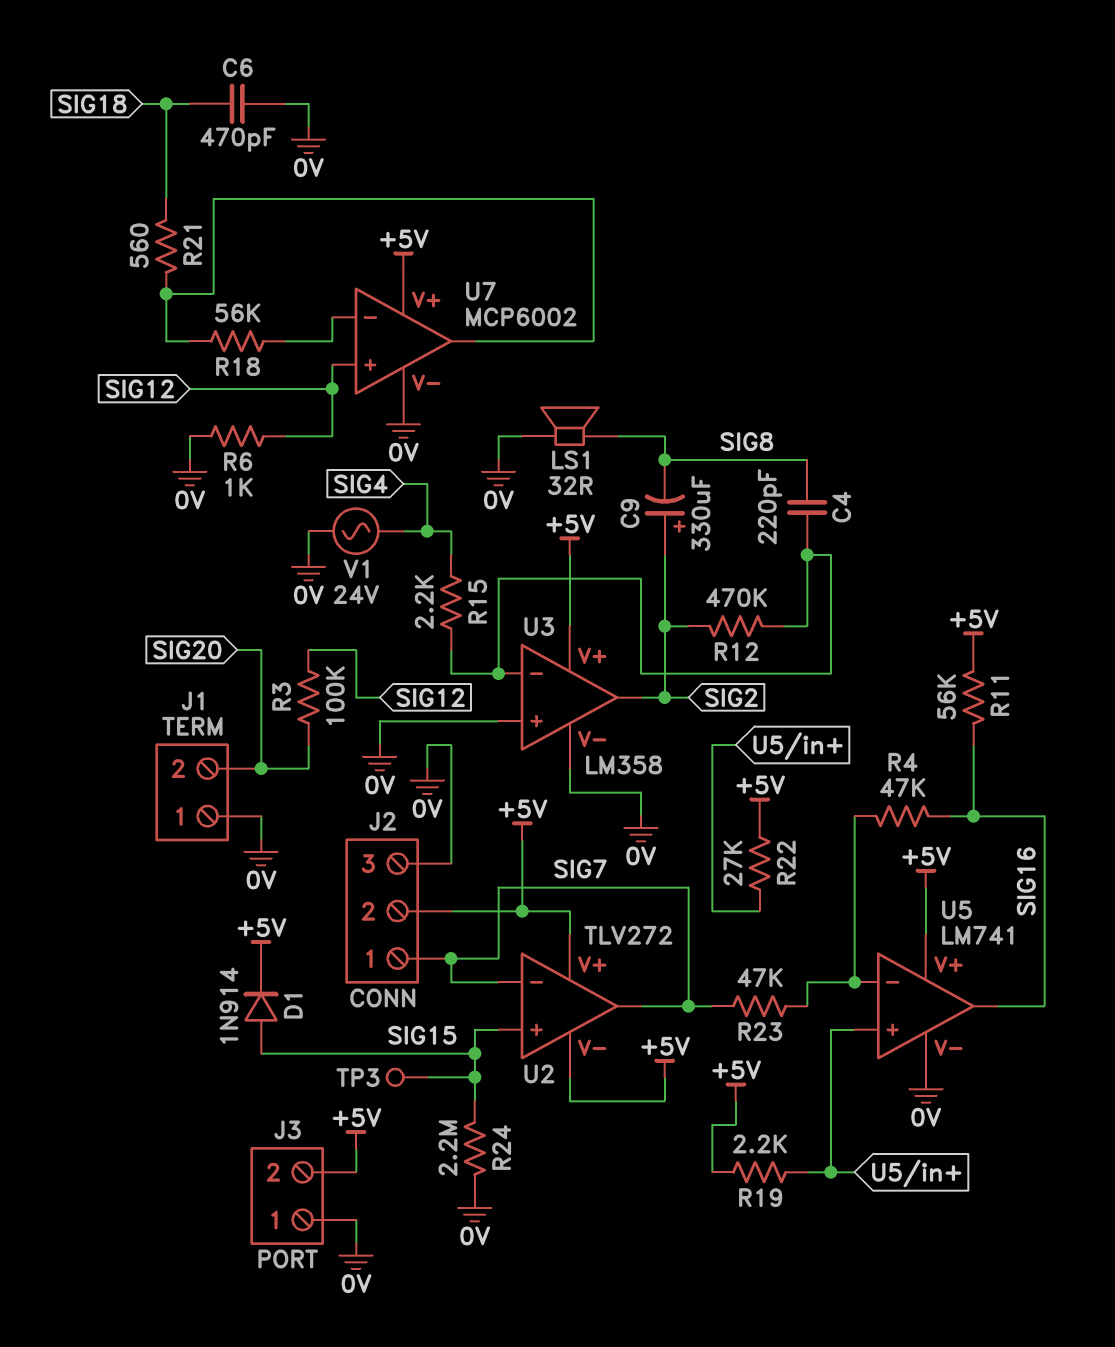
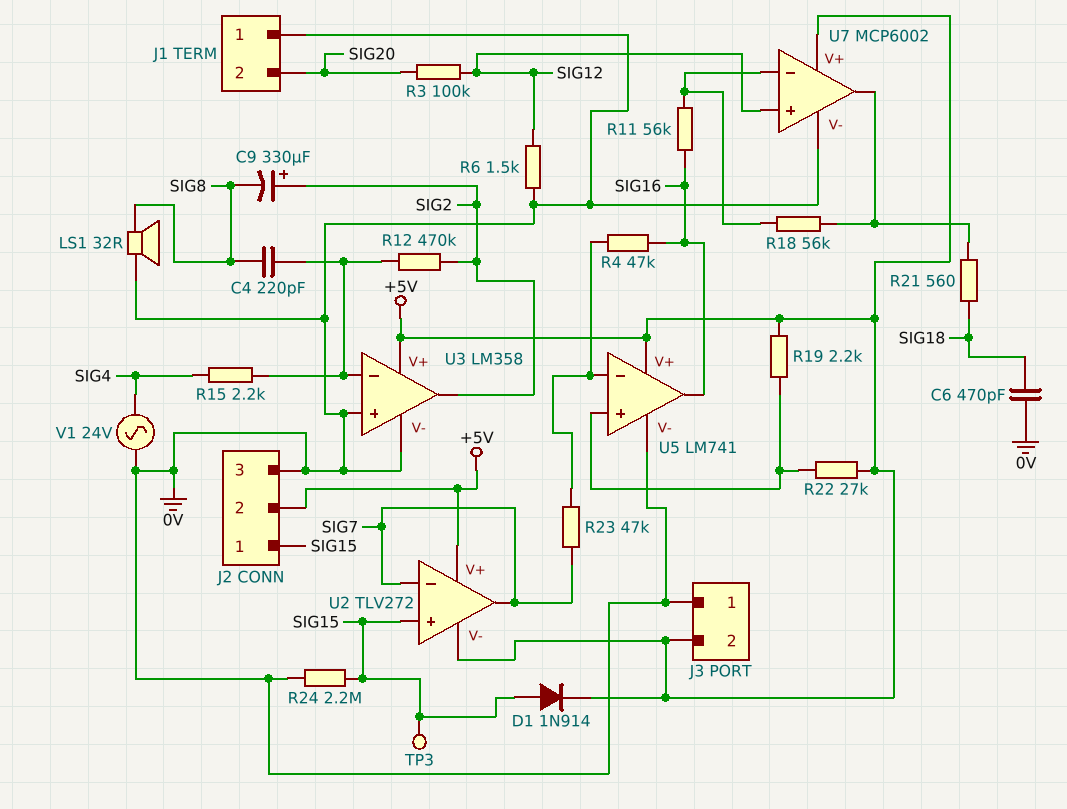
J2 pin 1: SIG7 -> SIG15
R6: 1k (0V, SIG12) -> 1.5k (0V, SIG12)
R11: 56k (+5V, SIG16) -> 56k (SIG16, U7/in-)

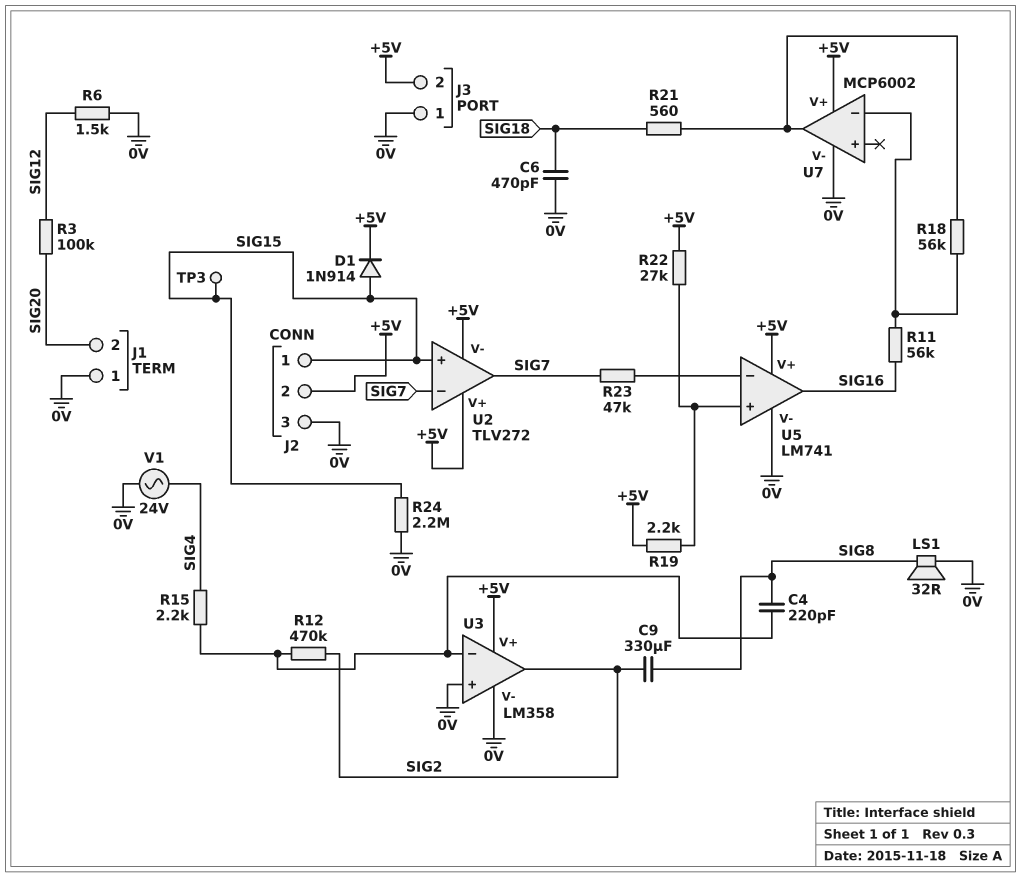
C9: 330uF (plus SIG2, minus SIG8) -> 330uF (SIG2, SIG8)
R4: 47k (SIG16, U5/in-) -> none
U7 pin in+: SIG12 -> none

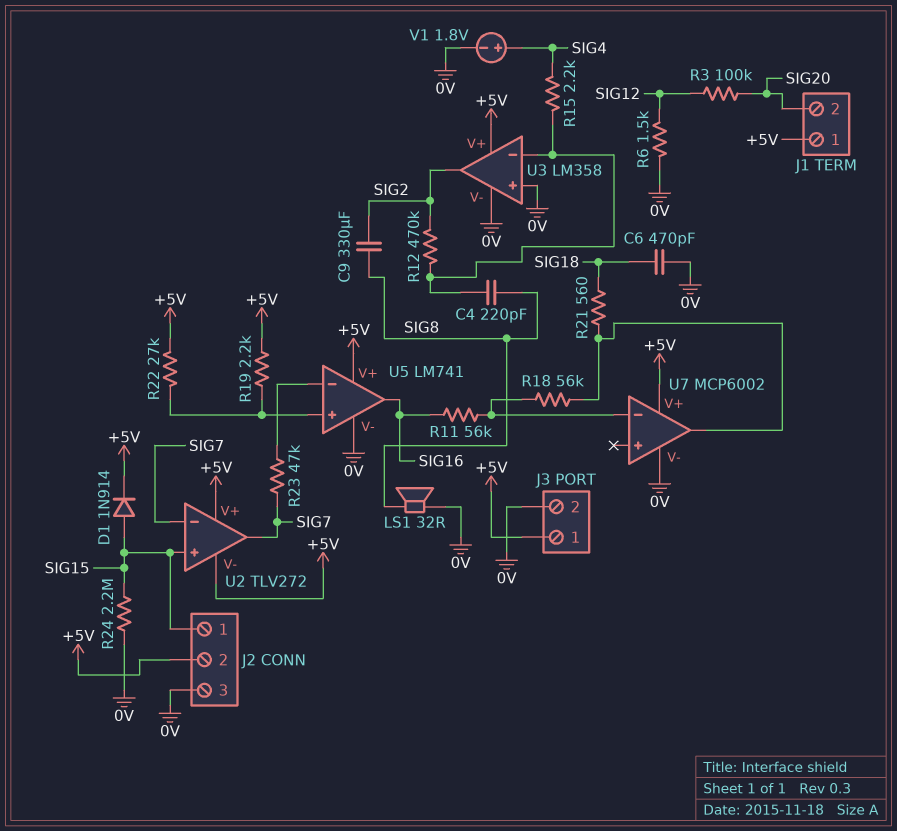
J1 pin 1: 0V -> +5V
J3 pin 1: 0V -> +5V
J3 pin 2: +5V -> 0V
TP3: test point (SIG15) -> none
V1: AC 24V (0V, SIG4) -> 1.8V (plus SIG4, minus 0V)

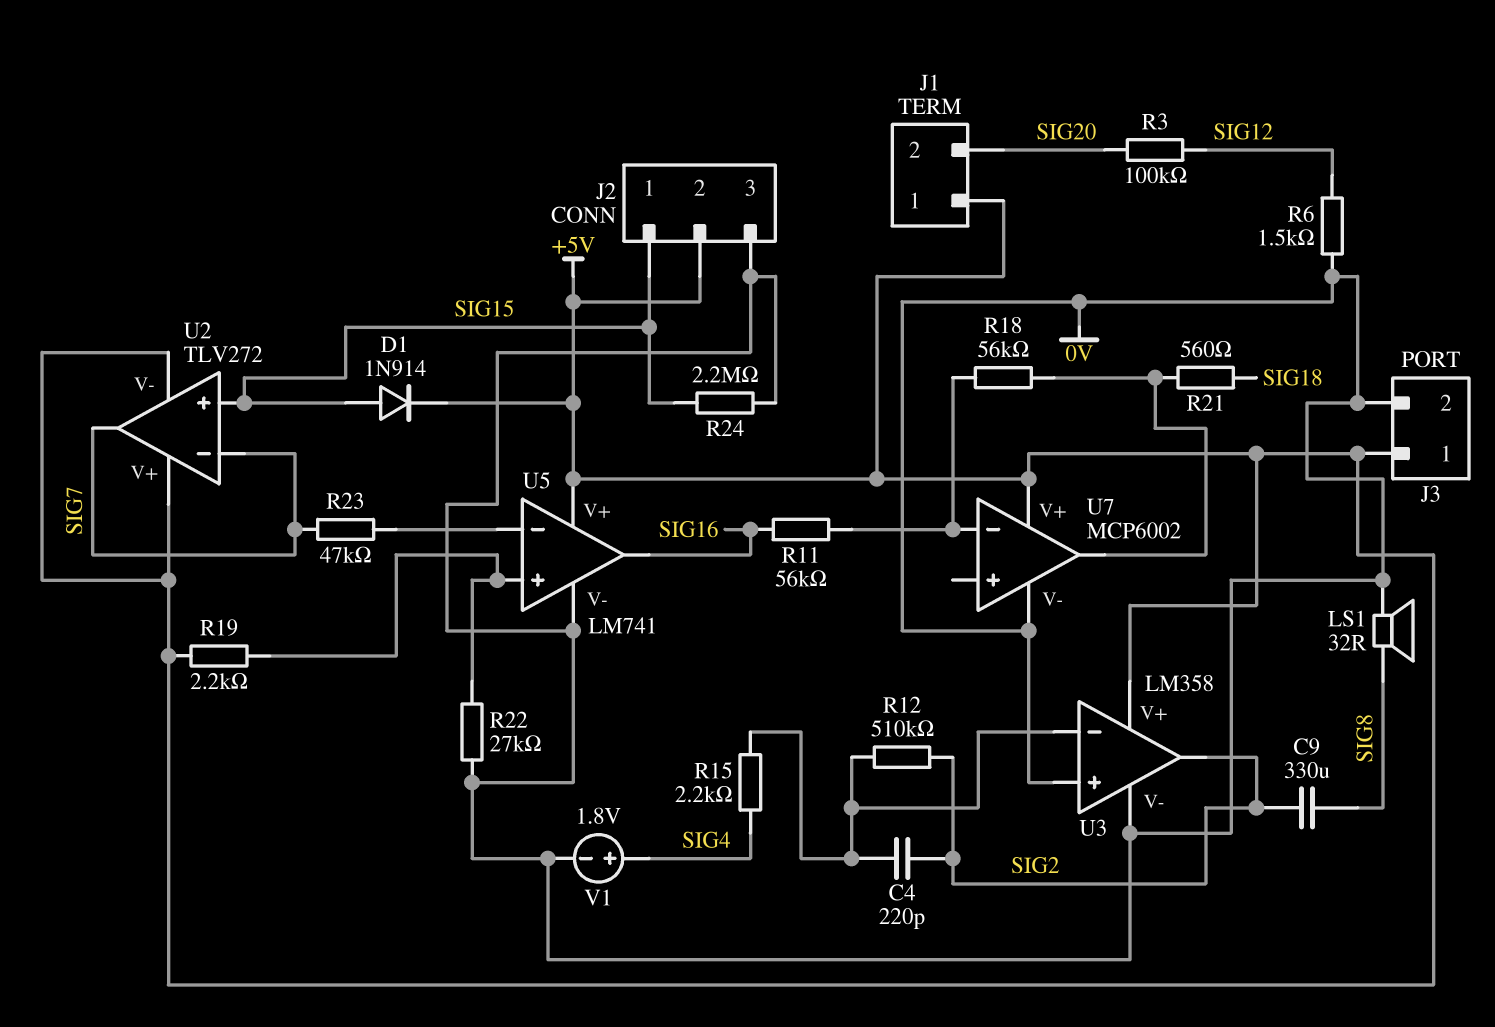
C4: 220pF (SIG8, U3/in-) -> 220pF (SIG2, U3/in-)
C6: 470pF (0V, SIG18) -> none
R12: 470k (SIG2, U3/in-) -> 510k (SIG2, U3/in-)
R22: 27k (+5V, U5/in+) -> 27k (0V, U5/in+)

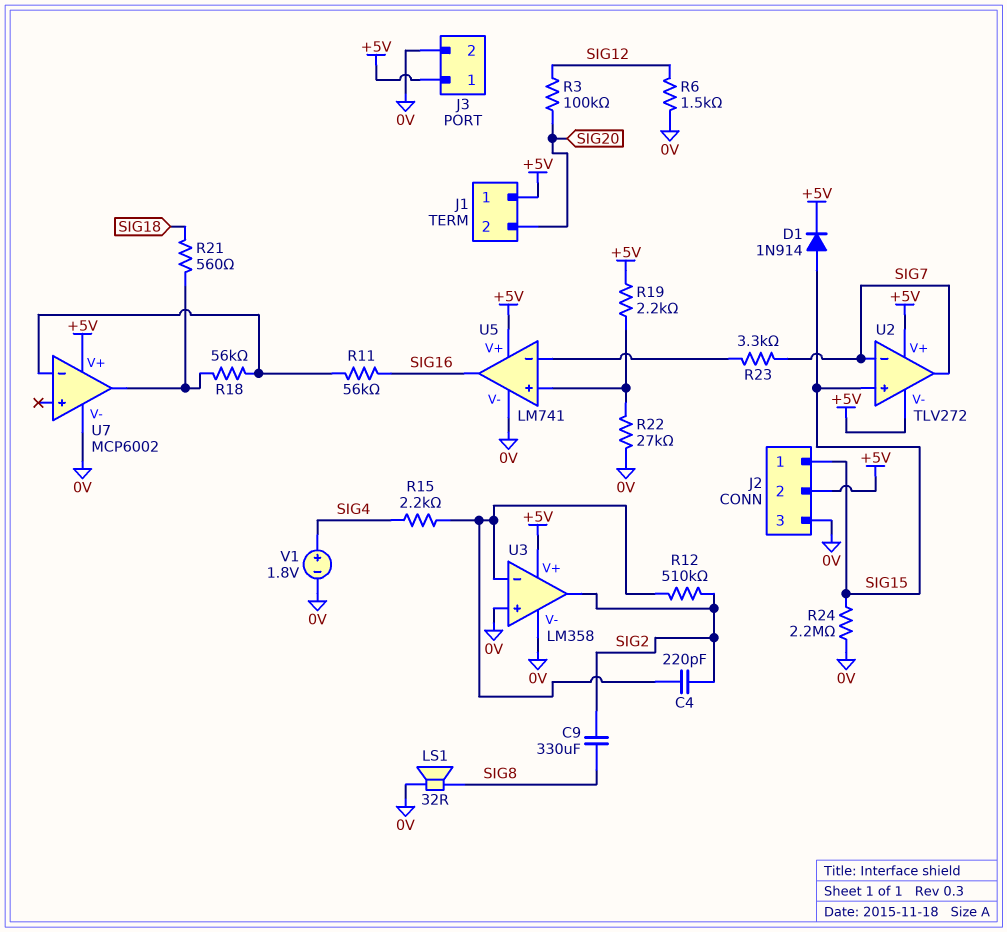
R23: 47k (SIG7, U5/in-) -> 3.3k (SIG7, U5/in-)

